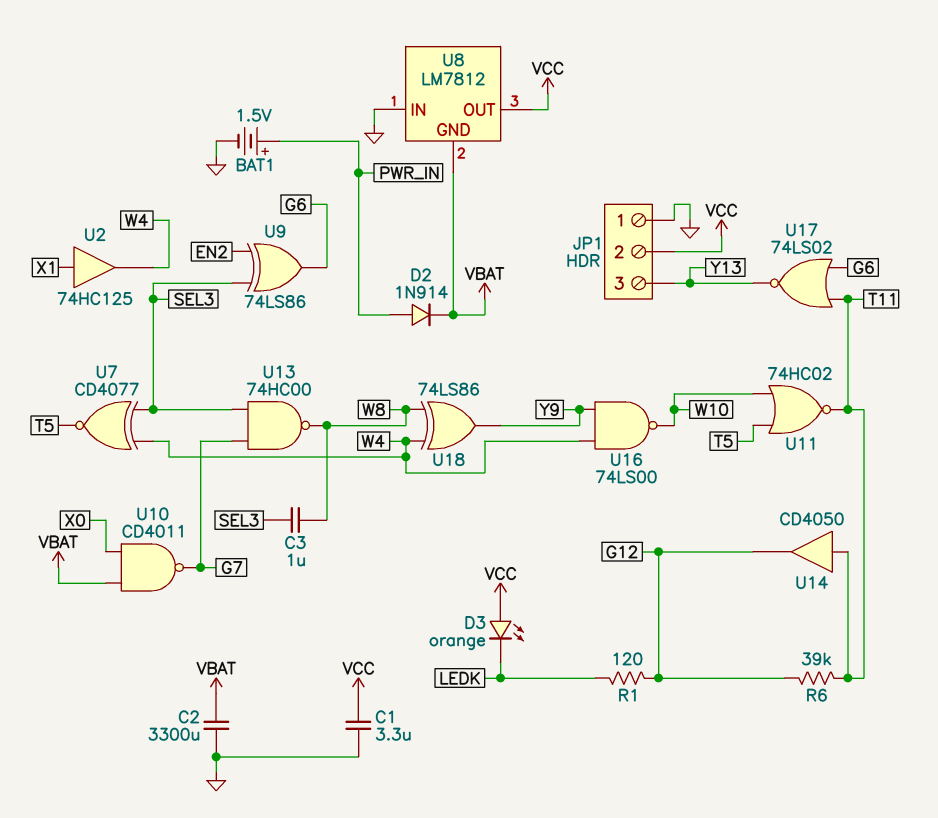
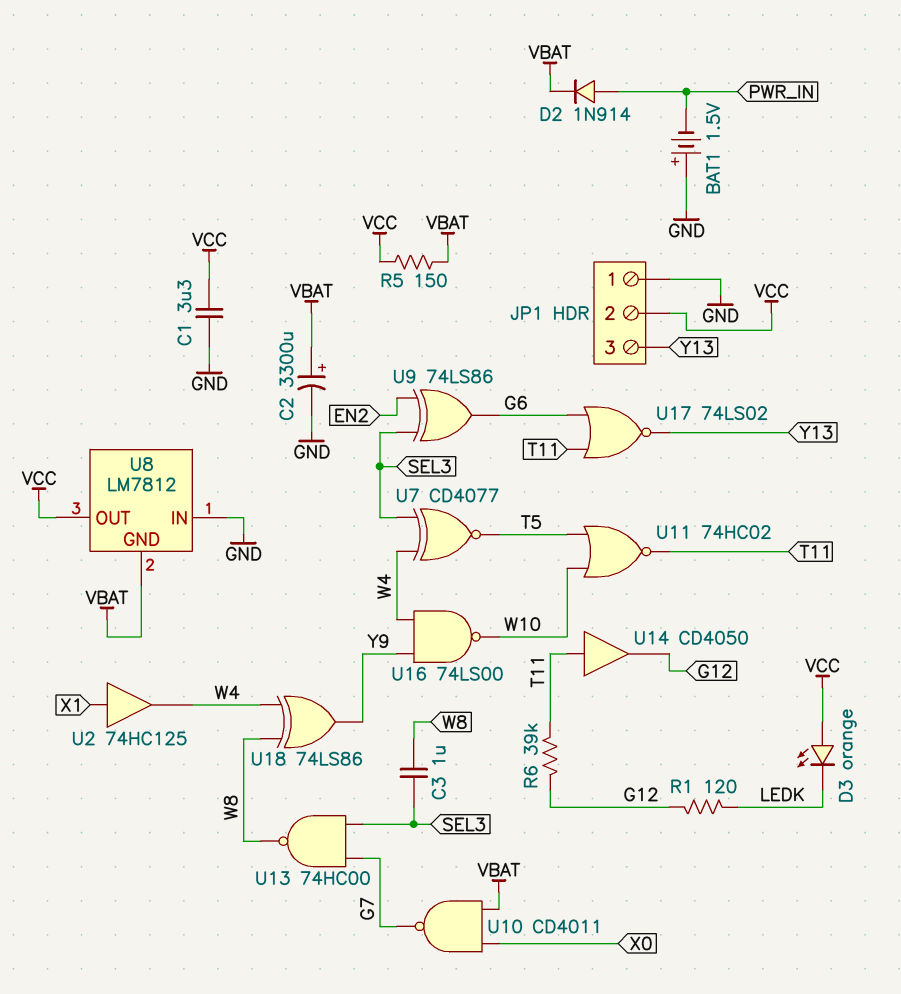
BAT1: 1.5V (plus PWR_IN, minus GND) -> 1.5V (plus GND, minus PWR_IN)
C2: 3300uF (GND, VBAT) -> 3300uF (plus VBAT, minus GND)
R5: none -> 150 (VBAT, VCC)

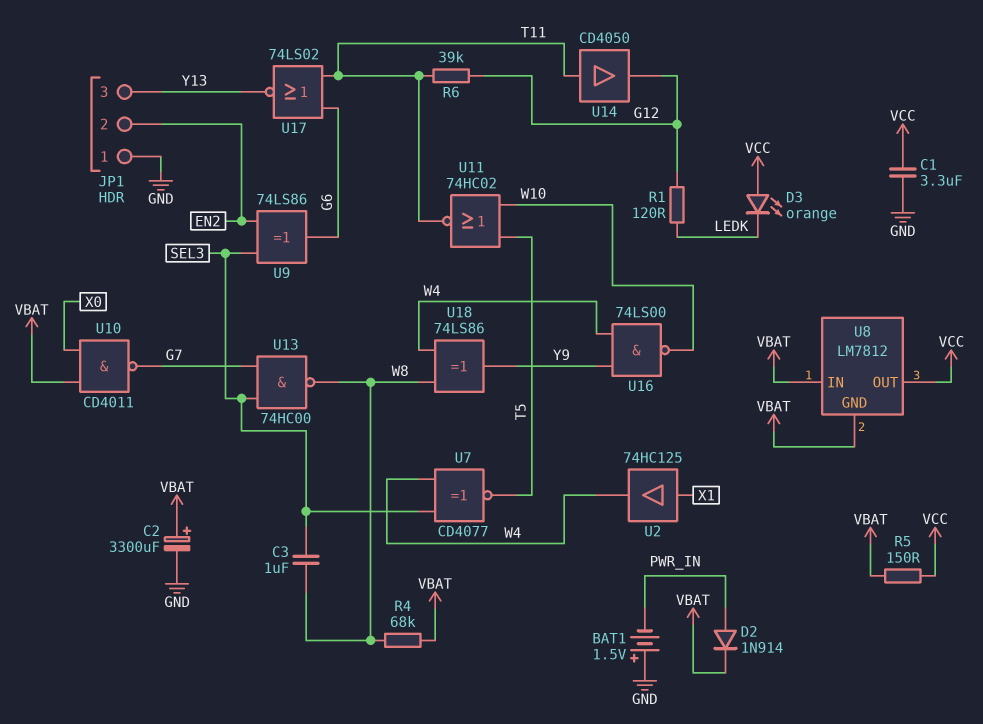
JP1 pin 2: VCC -> EN2
R4: none -> 68k (VBAT, W8)
U8 pin IN: GND -> VBAT

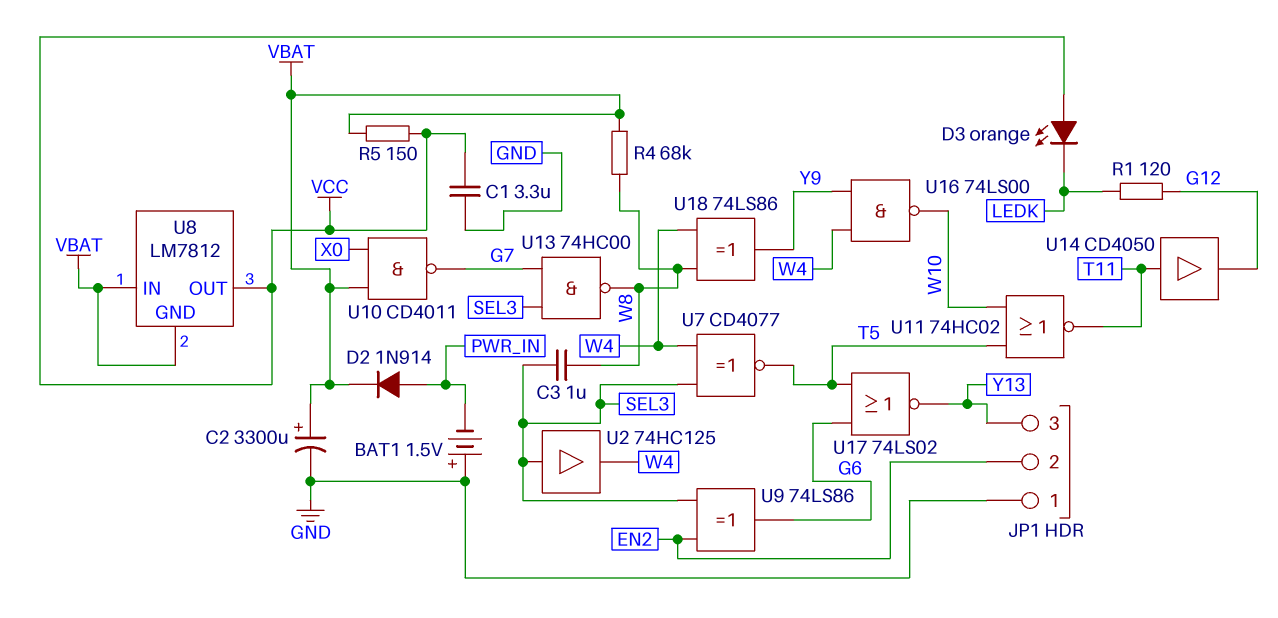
R6: 39k (G12, T11) -> none
U2: buffer 74HC125 (in X1, out W4) -> buffer 74HC125 (in SEL3, out W4)
U17: NOR 74LS02 (in G6, in T11, out Y13) -> NOR 74LS02 (in G6, in T5, out Y13)

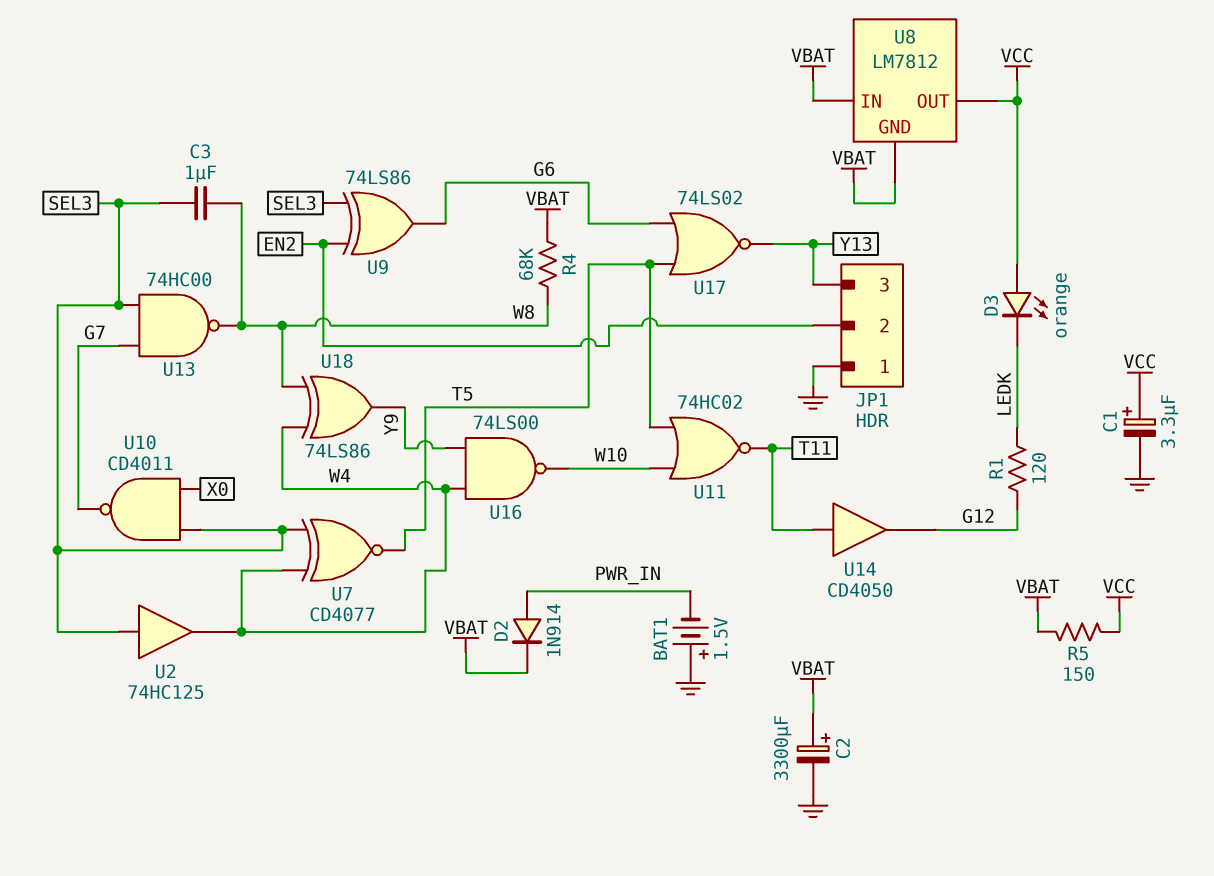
C1: 3.3uF (GND, VCC) -> 3.3uF (plus VCC, minus GND)
U10: NAND CD4011 (in VBAT, in X0, out G7) -> NAND CD4011 (in SEL3, in X0, out G7)

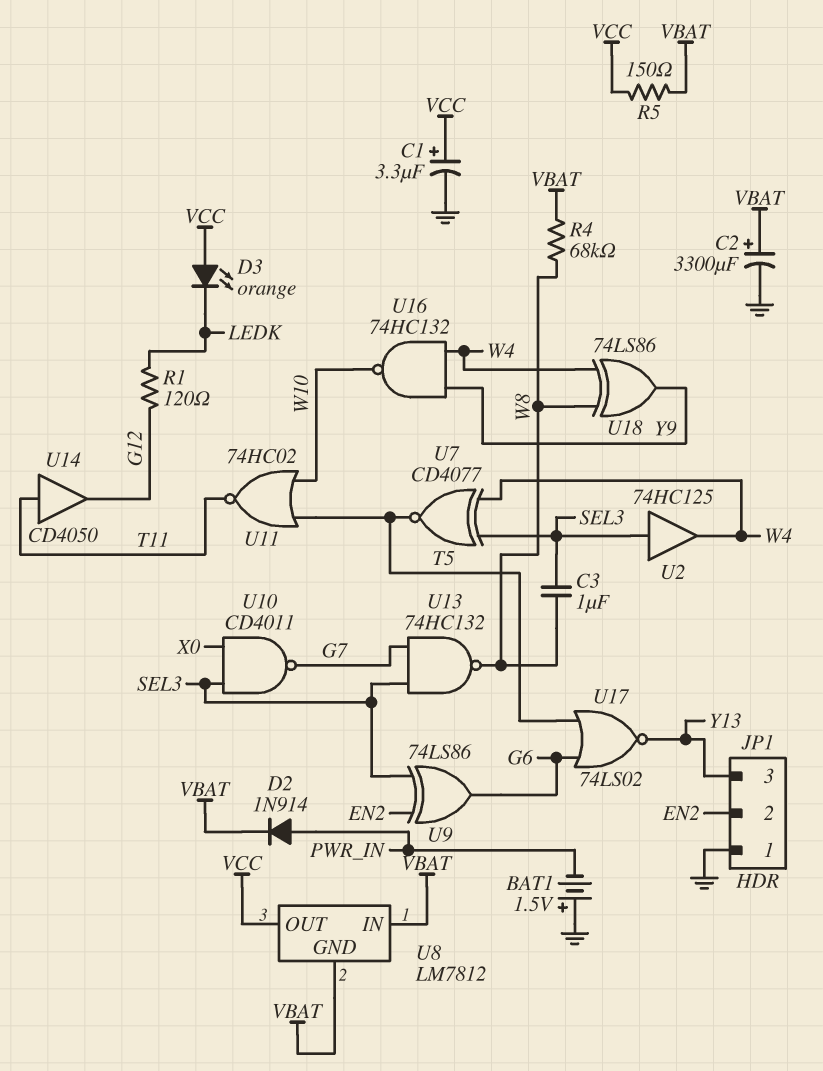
U13: NAND 74HC00 (in G7, in SEL3, out W8) -> NAND 74HC132 (in G7, in SEL3, out W8)
U16: NAND 74LS00 (in W4, in Y9, out W10) -> NAND 74HC132 (in W4, in Y9, out W10)

